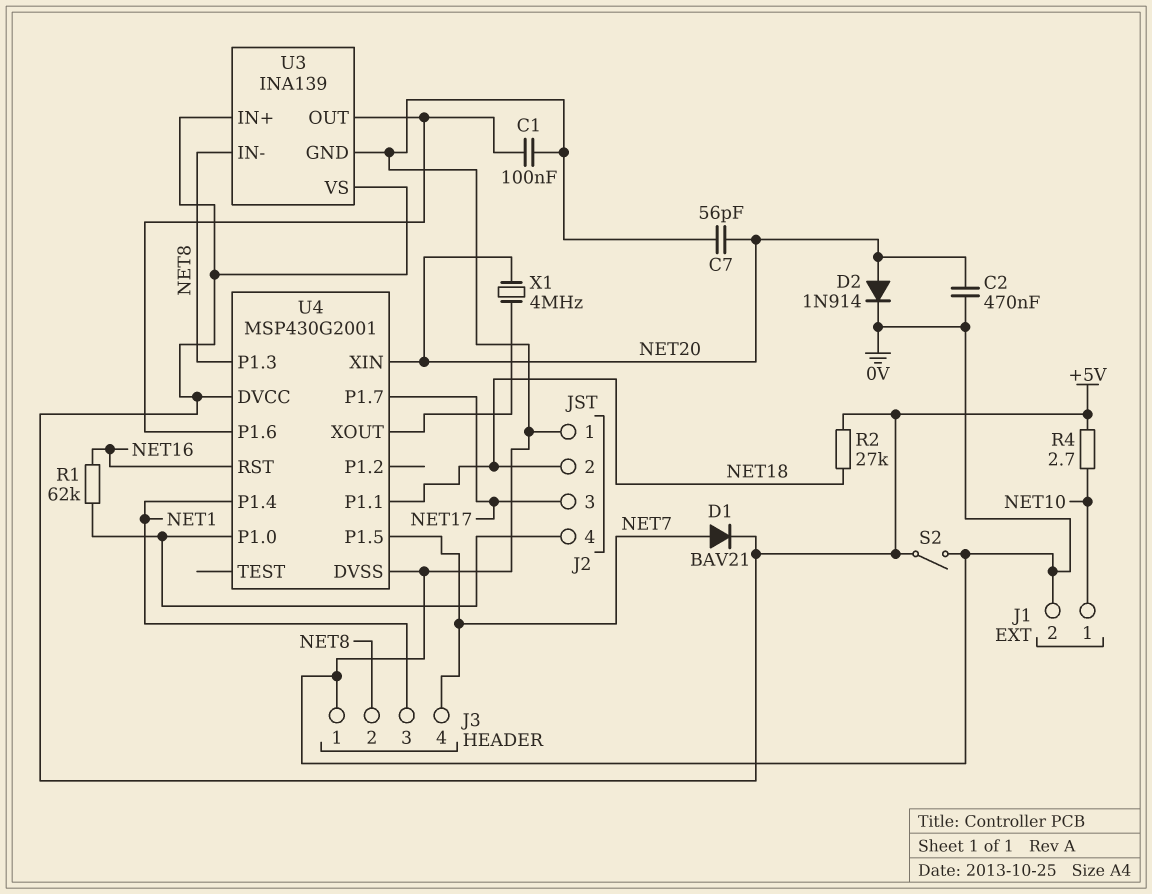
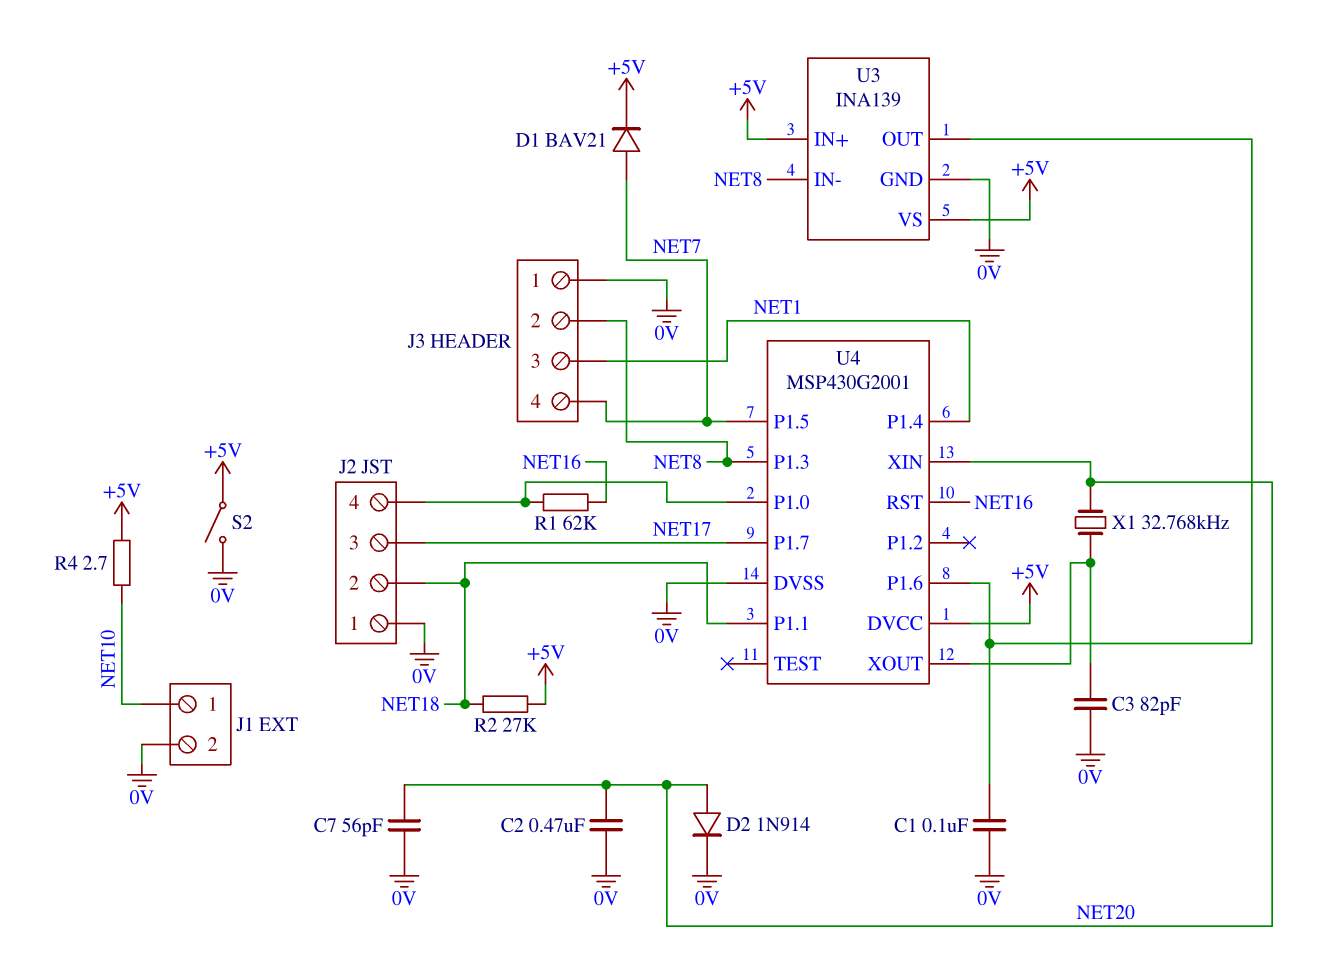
C3: none -> 82pF (0V, U4/XOUT)
X1: 4MHz (NET20, U4/XOUT) -> 32.768kHz (NET20, U4/XOUT)

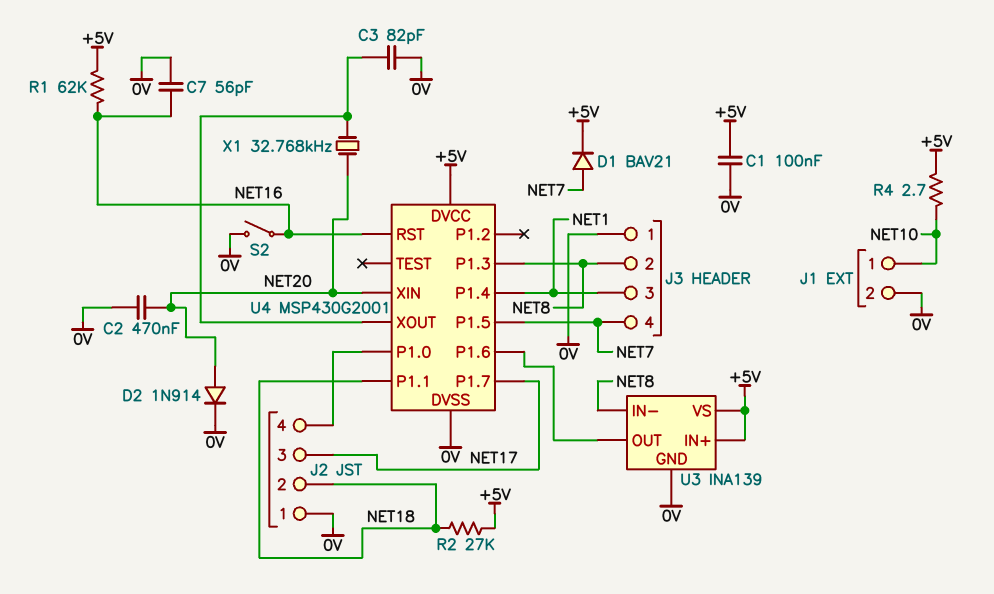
C1: 100nF (0V, U3/OUT) -> 100nF (+5V, 0V)
C7: 56pF (0V, NET20) -> 56pF (0V, NET16)
R1: 62k (J2/4, NET16) -> 62k (+5V, NET16)
S2: switch (+5V, 0V) -> switch (0V, NET16)

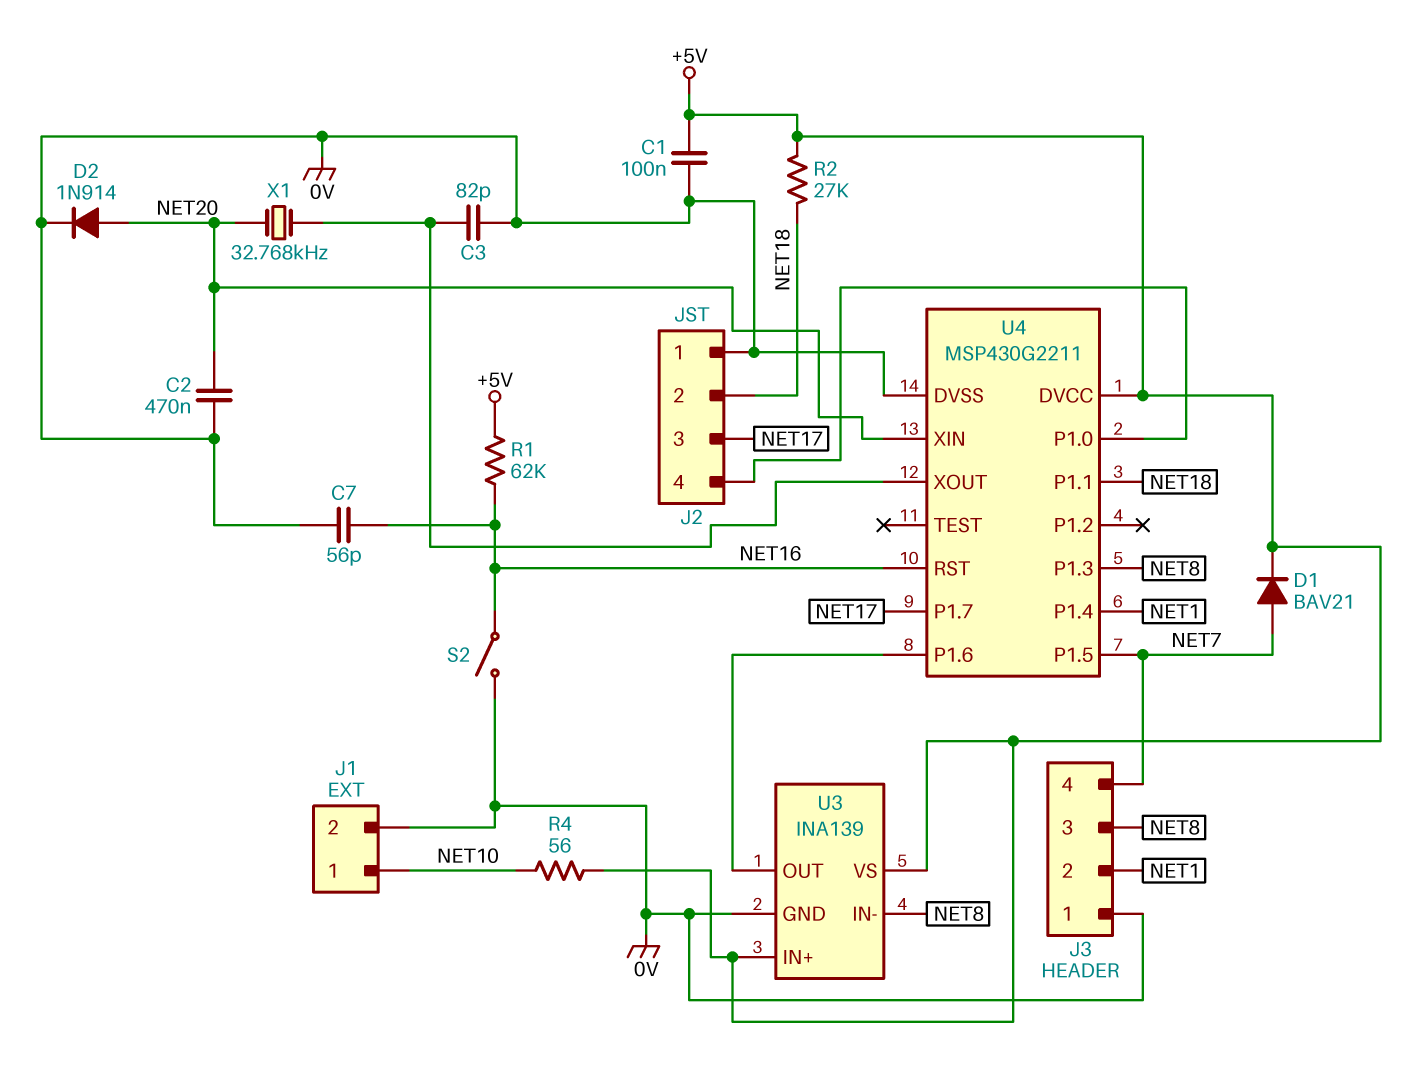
J3 pin 2: NET8 -> NET1
J3 pin 3: NET1 -> NET8
R4: 2.7 (+5V, NET10) -> 56 (+5V, NET10)
U4: MSP430G2001 -> MSP430G2211

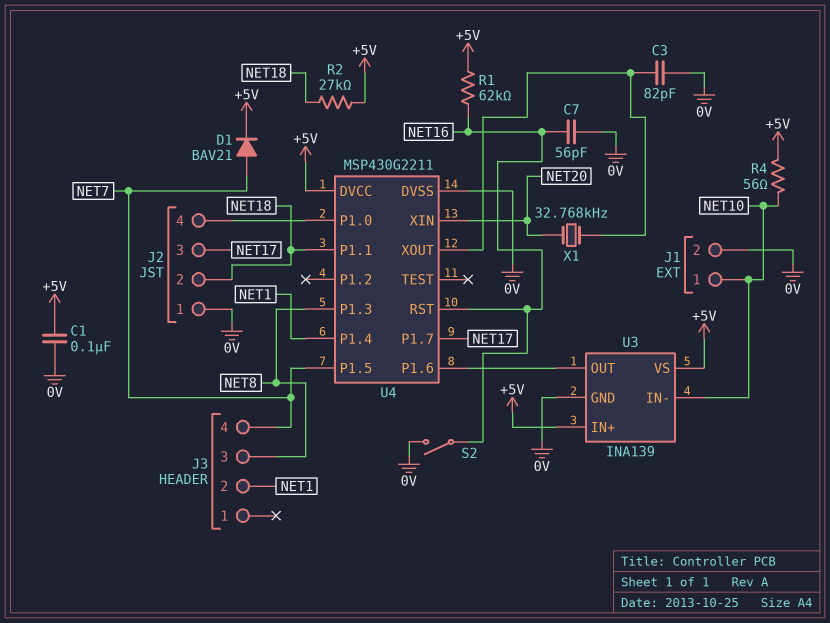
C2: 470nF (0V, NET20) -> none
D2: diode 1N914 (A NET20, K 0V) -> none
J3 pin 1: 0V -> none
U3 pin IN-: NET8 -> NET10

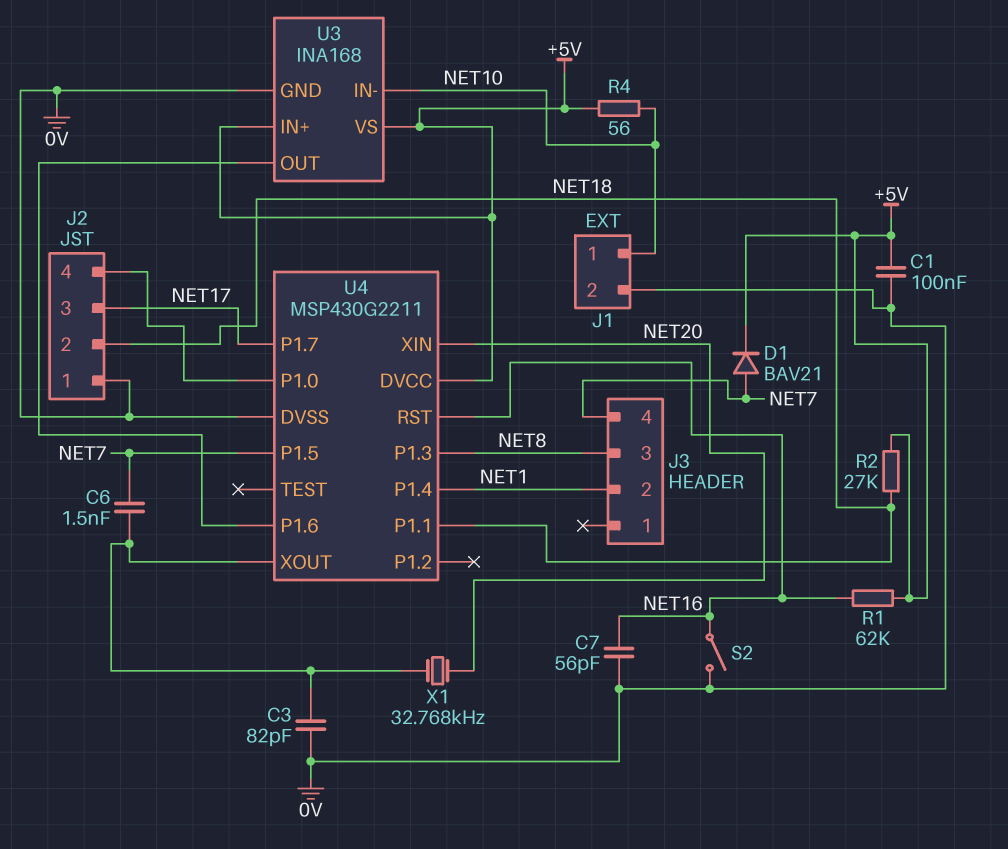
C6: none -> 1.5nF (NET7, U4/XOUT)
U3: INA139 -> INA168

